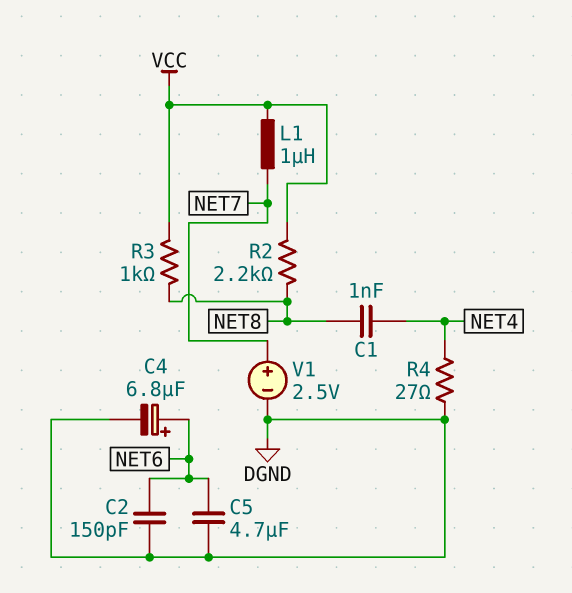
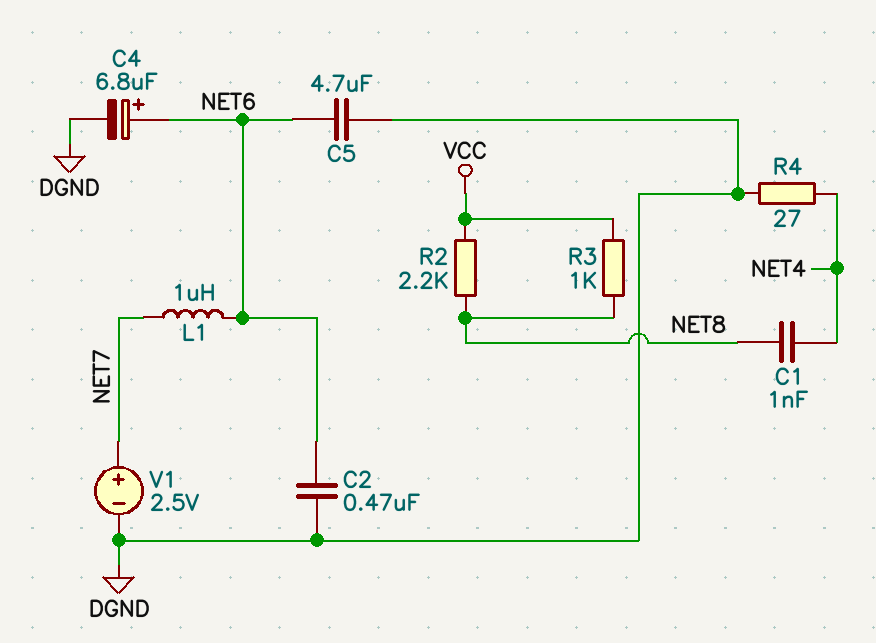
C2: 150pF (DGND, NET6) -> 470nF (DGND, NET6)
L1: 1uH (NET7, VCC) -> 1uH (NET6, NET7)

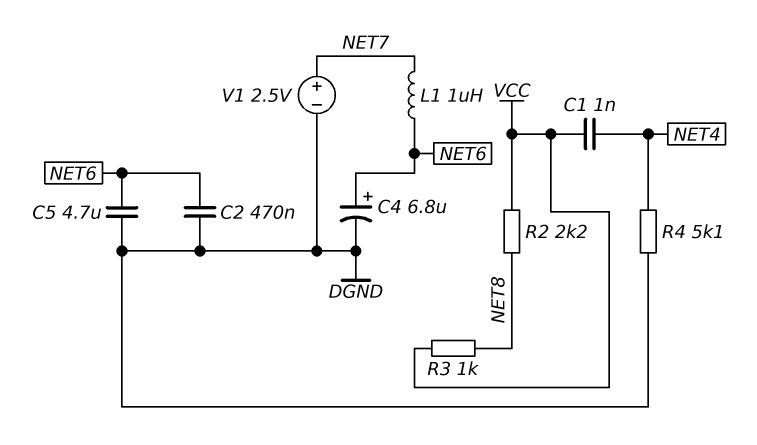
C1: 1nF (NET4, NET8) -> 1nF (NET4, VCC)
R4: 27 (DGND, NET4) -> 5.1k (DGND, NET4)

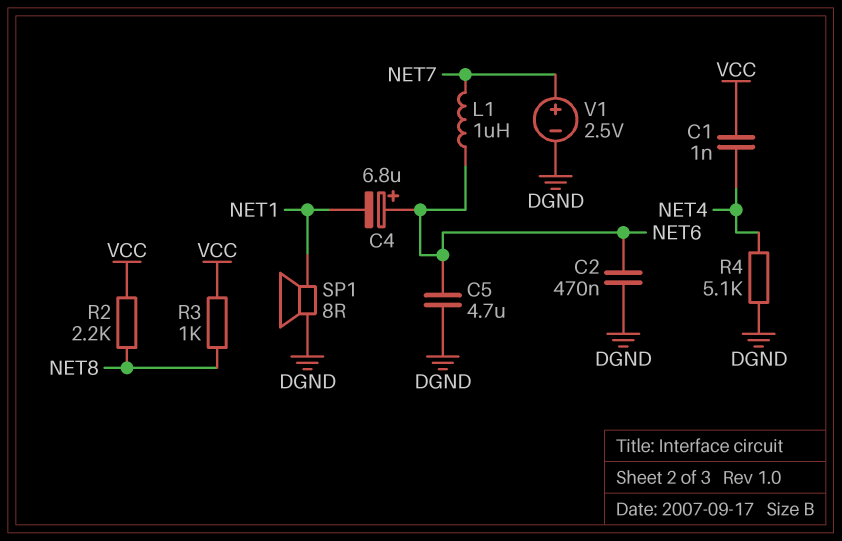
C4: 6.8uF (plus NET6, minus DGND) -> 6.8uF (plus NET6, minus NET1)
SP1: none -> speaker 8R (DGND, NET1)

